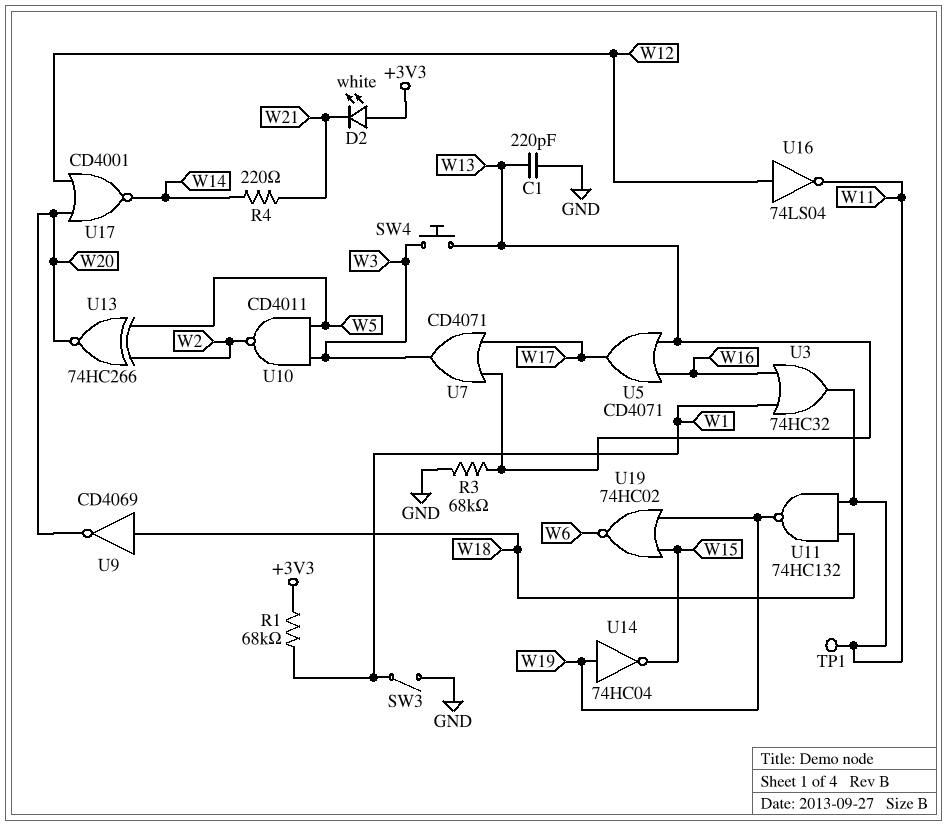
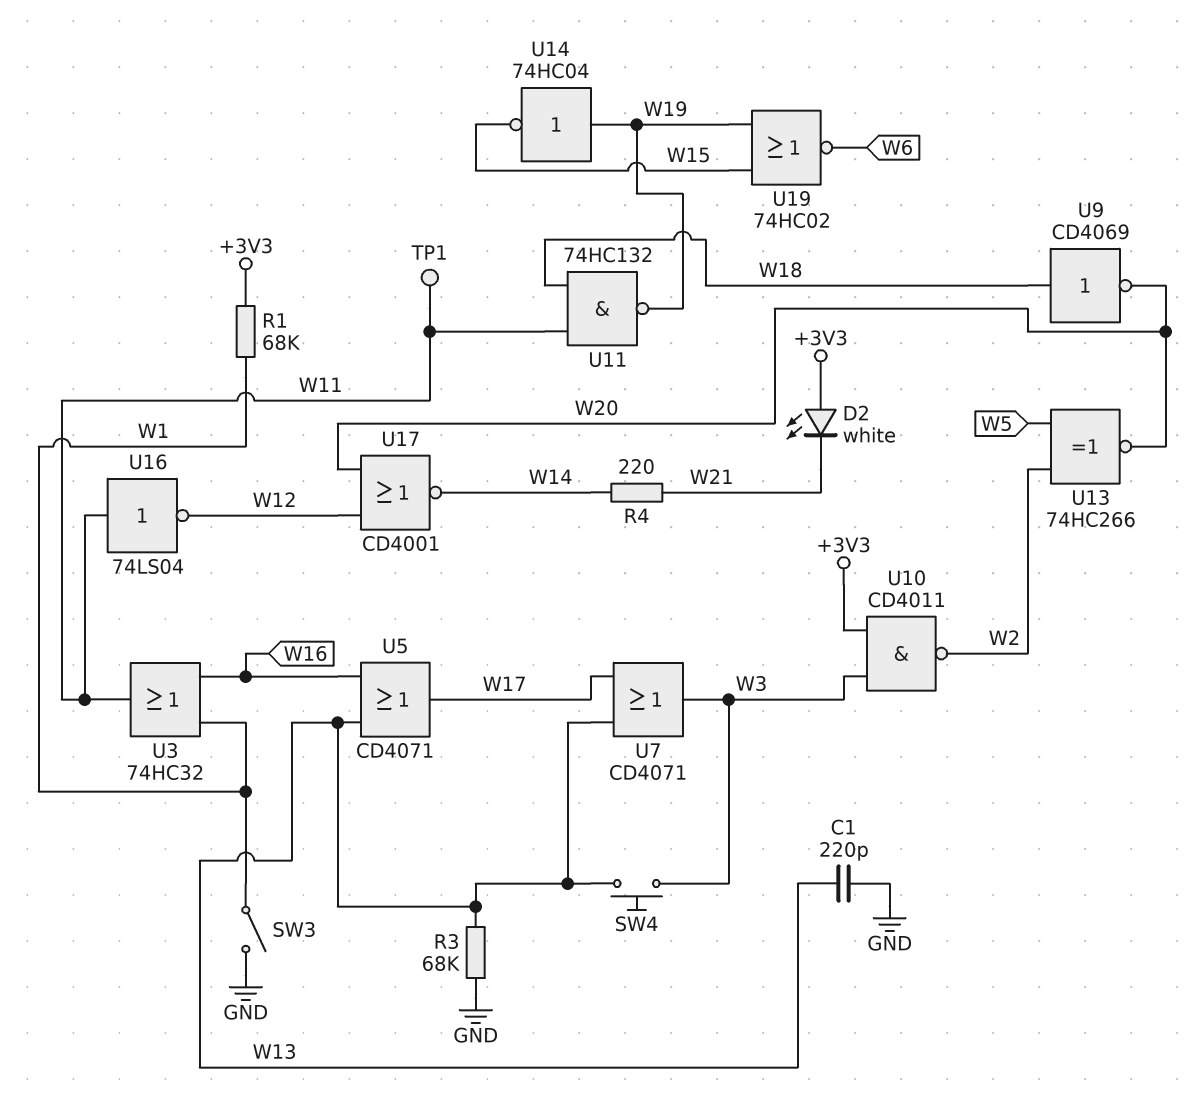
U10: NAND CD4011 (in W3, in W5, out W2) -> NAND CD4011 (in +3V3, in W3, out W2)
U16: NOT 74LS04 (in W12, out W11) -> NOT 74LS04 (in W11, out W12)

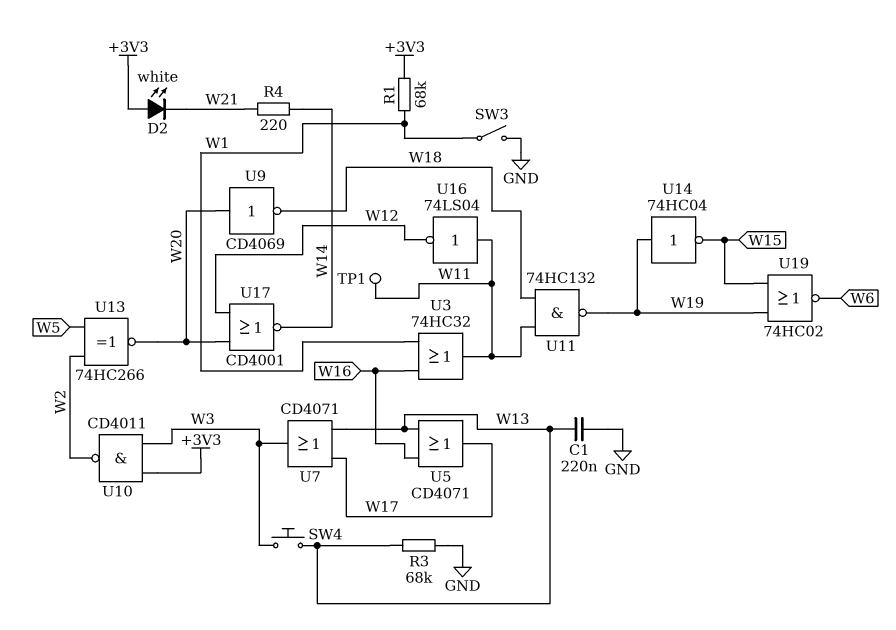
C1: 220pF (GND, W13) -> 220nF (GND, W13)
U9: NOT CD4069 (in W18, out W20) -> NOT CD4069 (in W20, out W18)

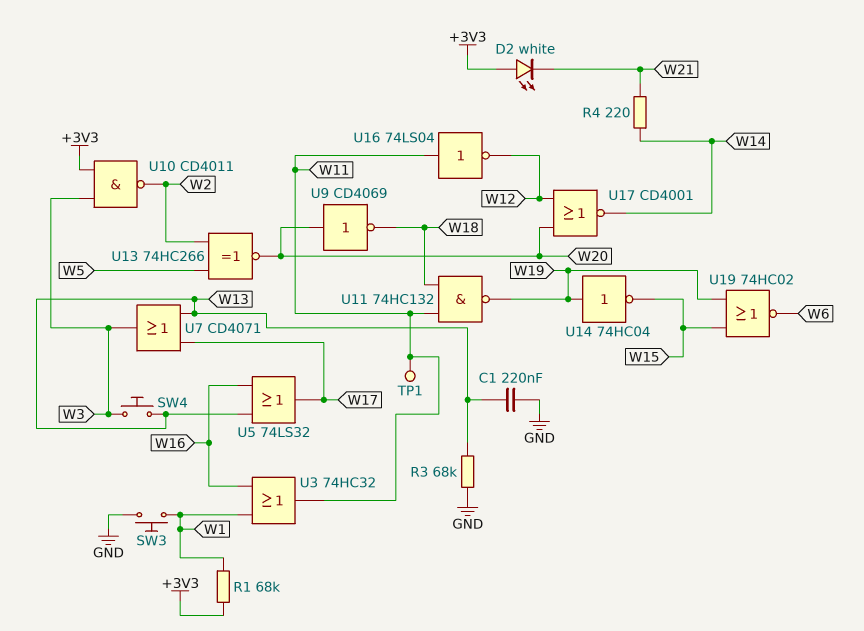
SW3: switch (GND, W1) -> button (GND, W1)
U5: OR CD4071 (in W13, in W16, out W17) -> OR 74LS32 (in W13, in W16, out W17)

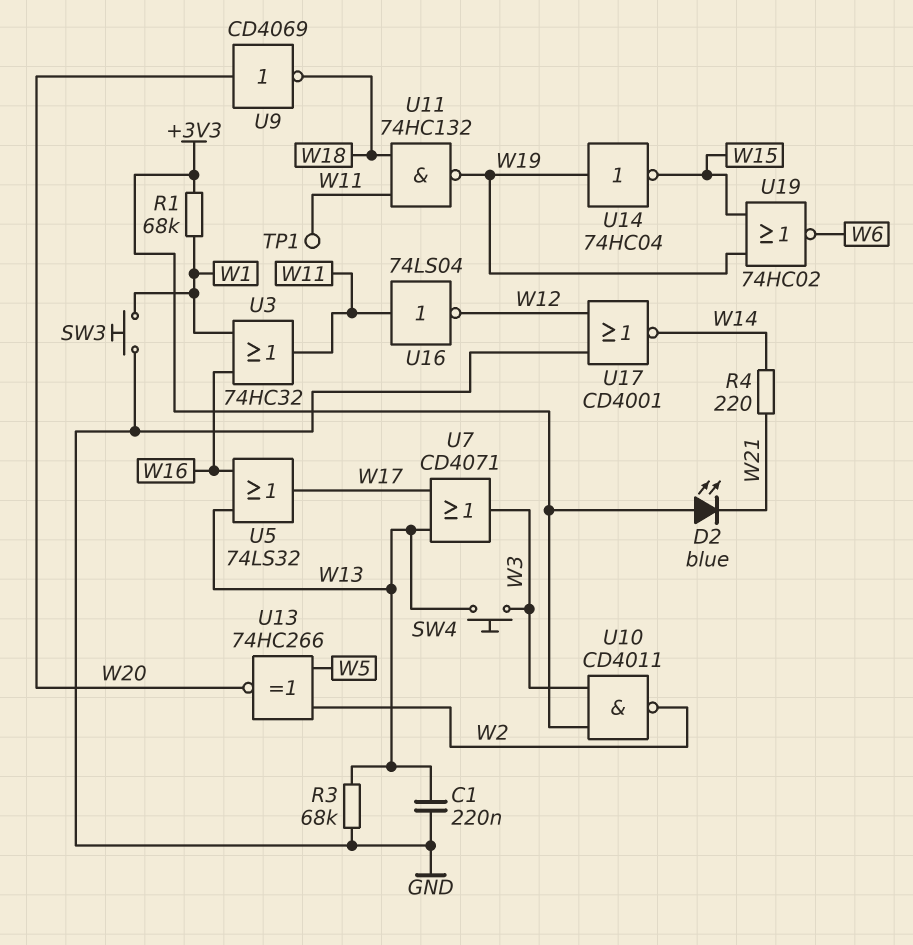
D2: LED white (A +3V3, K W21) -> LED blue (A +3V3, K W21)
U17: NOR CD4001 (in W12, in W20, out W14) -> NOR CD4001 (in GND, in W12, out W14)

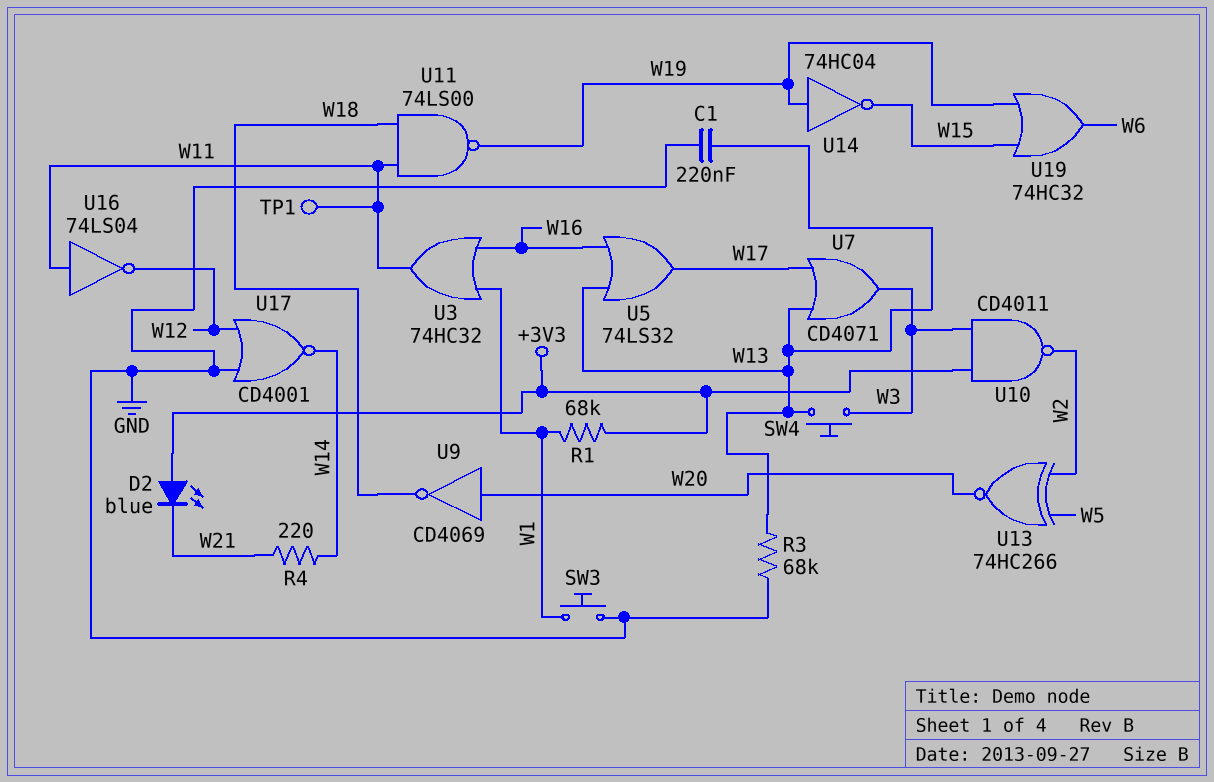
U11: NAND 74HC132 (in W11, in W18, out W19) -> NAND 74LS00 (in W11, in W18, out W19)
U19: NOR 74HC02 (in W15, in W19, out W6) -> OR 74HC32 (in W15, in W19, out W6)

